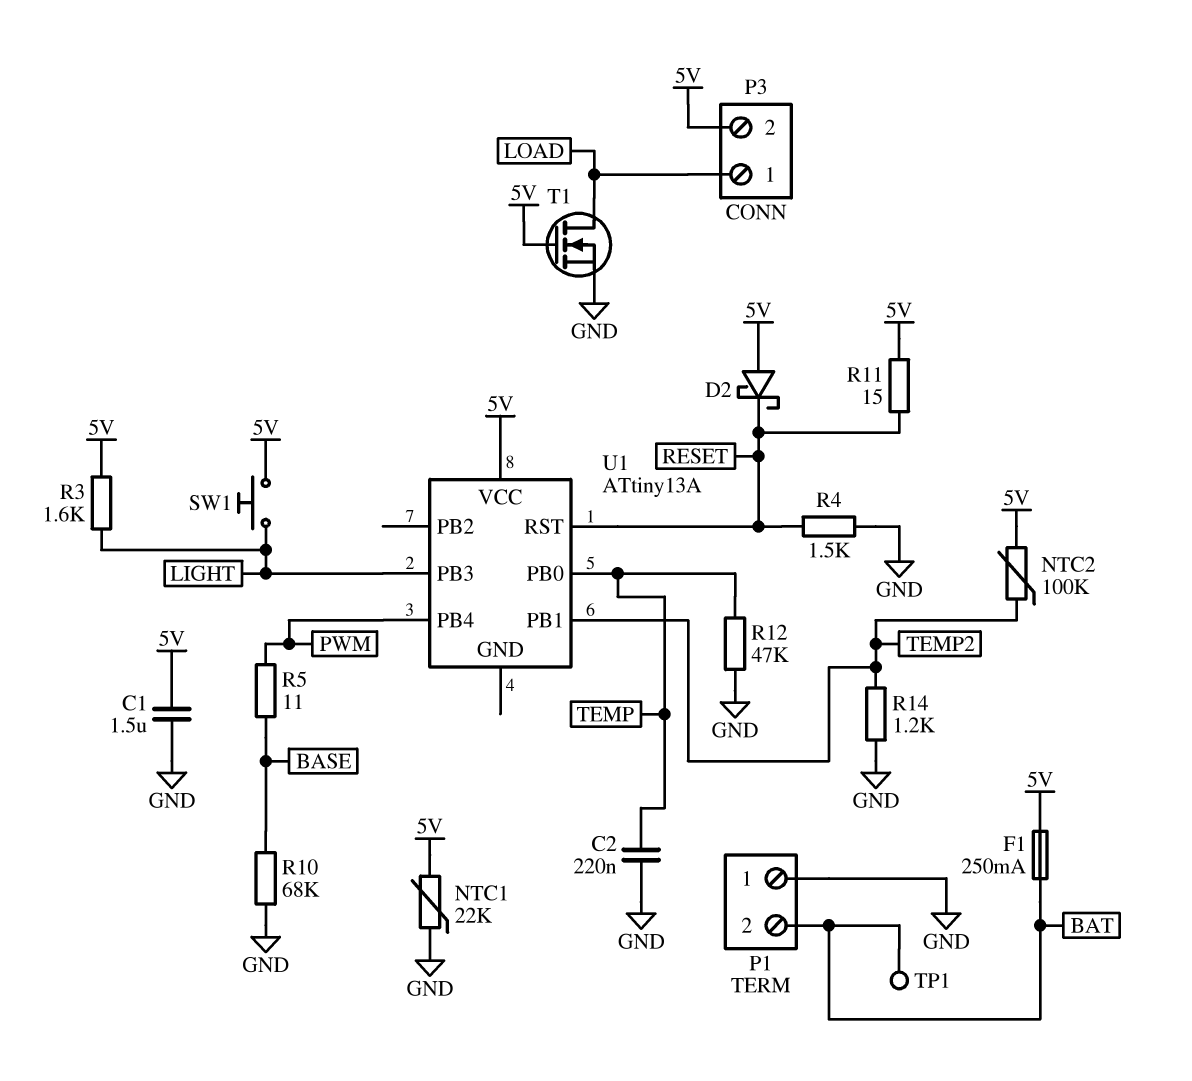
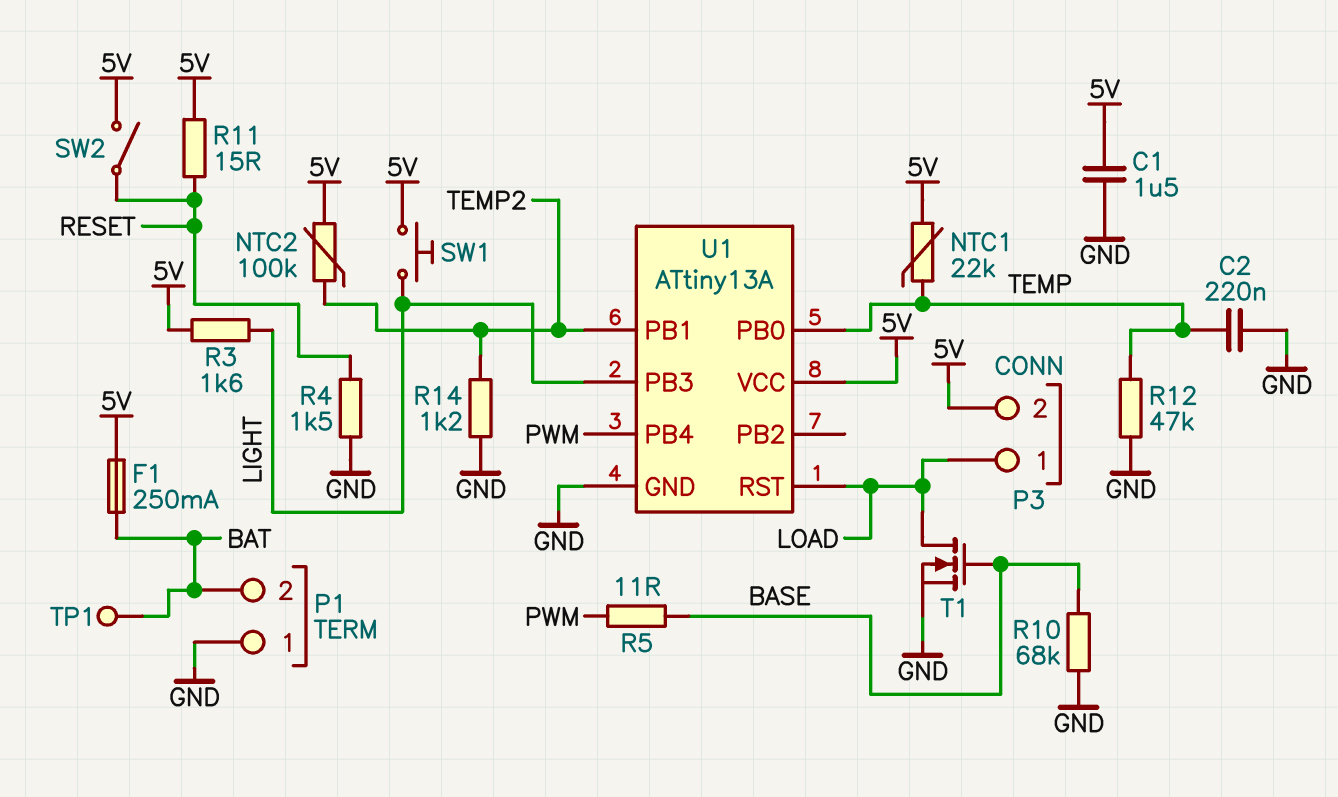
D2: schottky (A 5V, K RESET) -> none
NTC1: 22k (5V, GND) -> 22k (5V, TEMP)
SW2: none -> switch (5V, RESET)
T1: NMOS (G 5V, D LOAD, S GND) -> NMOS (G BASE, D LOAD, S GND)
U1 pin GND: none -> GND
U1 pin RST: RESET -> LOAD

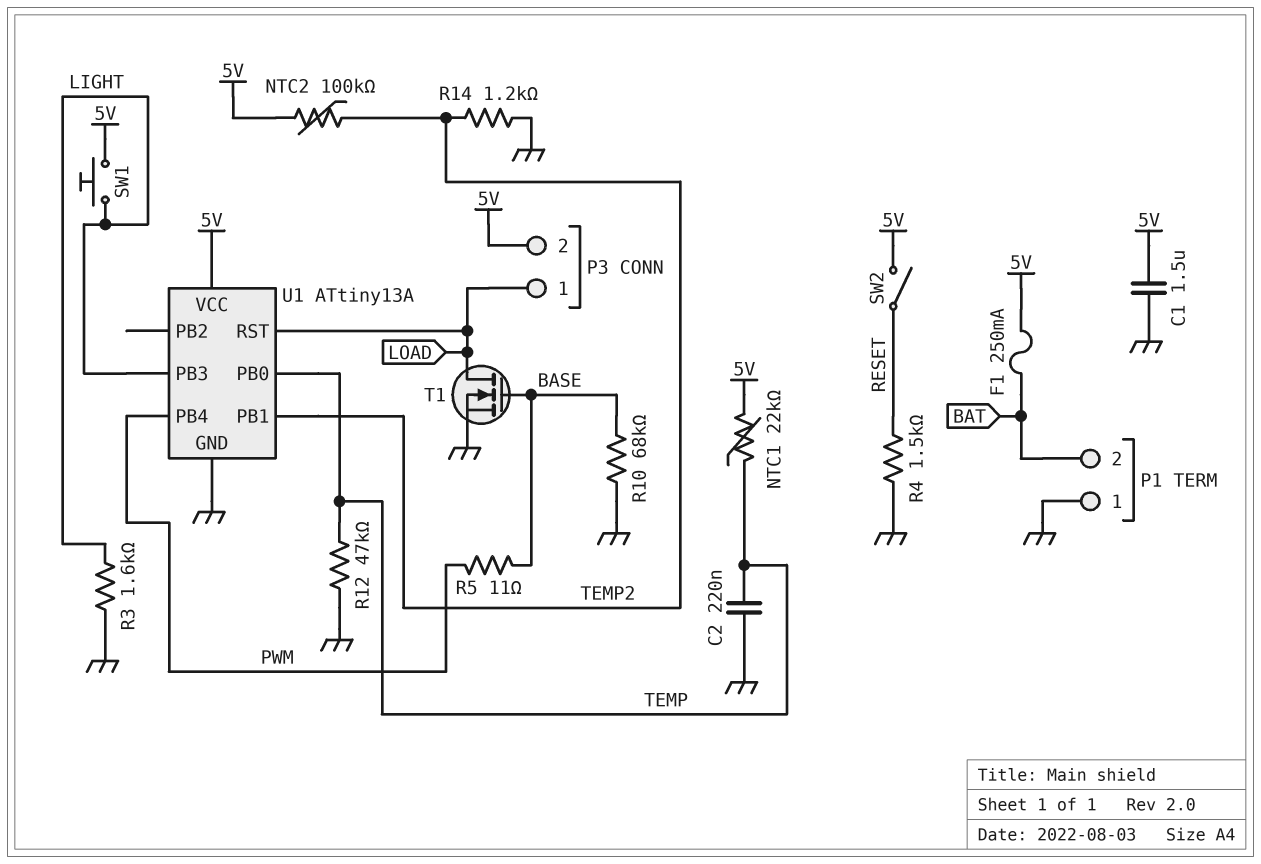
R3: 1.6k (5V, LIGHT) -> 1.6k (GND, LIGHT)
R11: 15 (5V, RESET) -> none
TP1: test point (BAT) -> none

